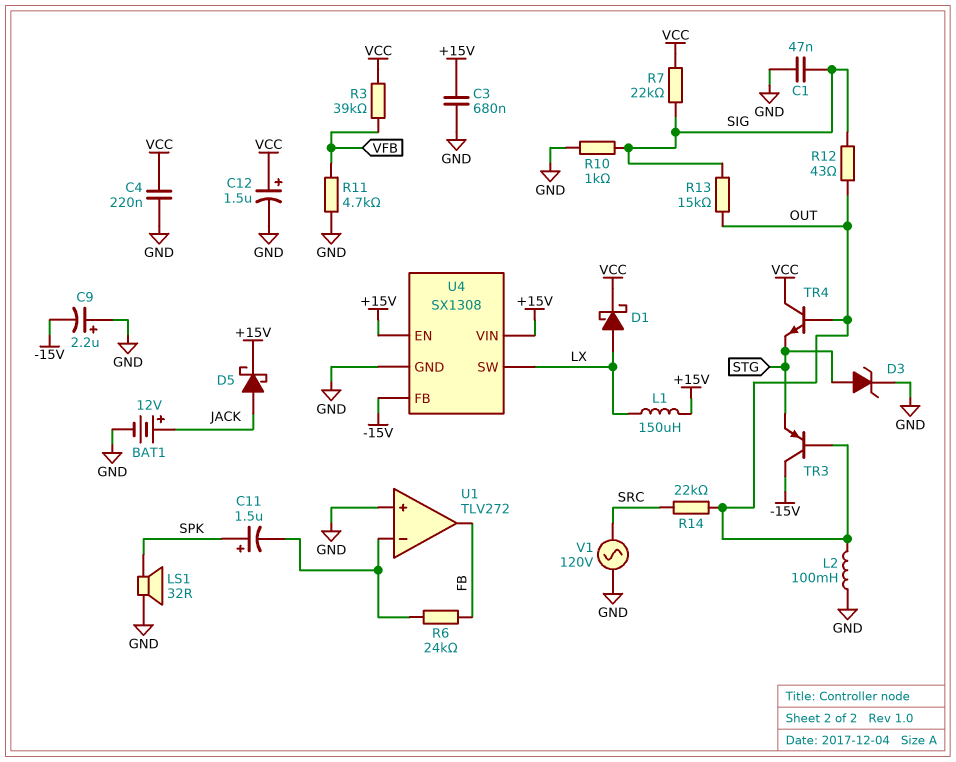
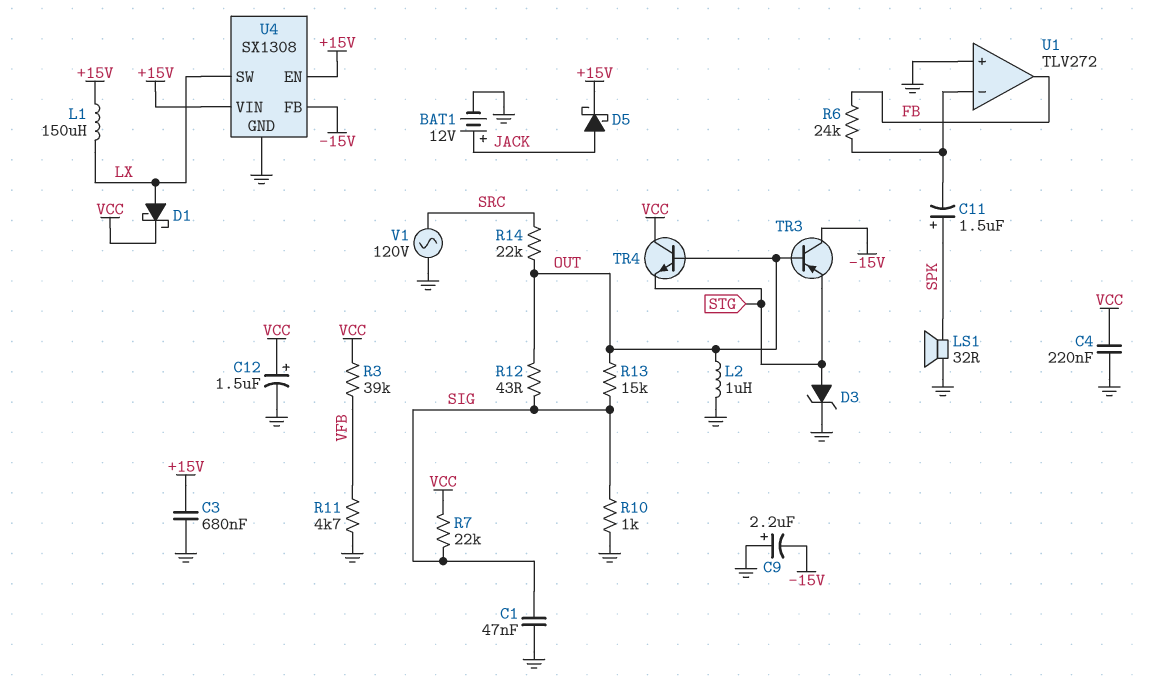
L2: 100mH (GND, OUT) -> 1uH (GND, OUT)

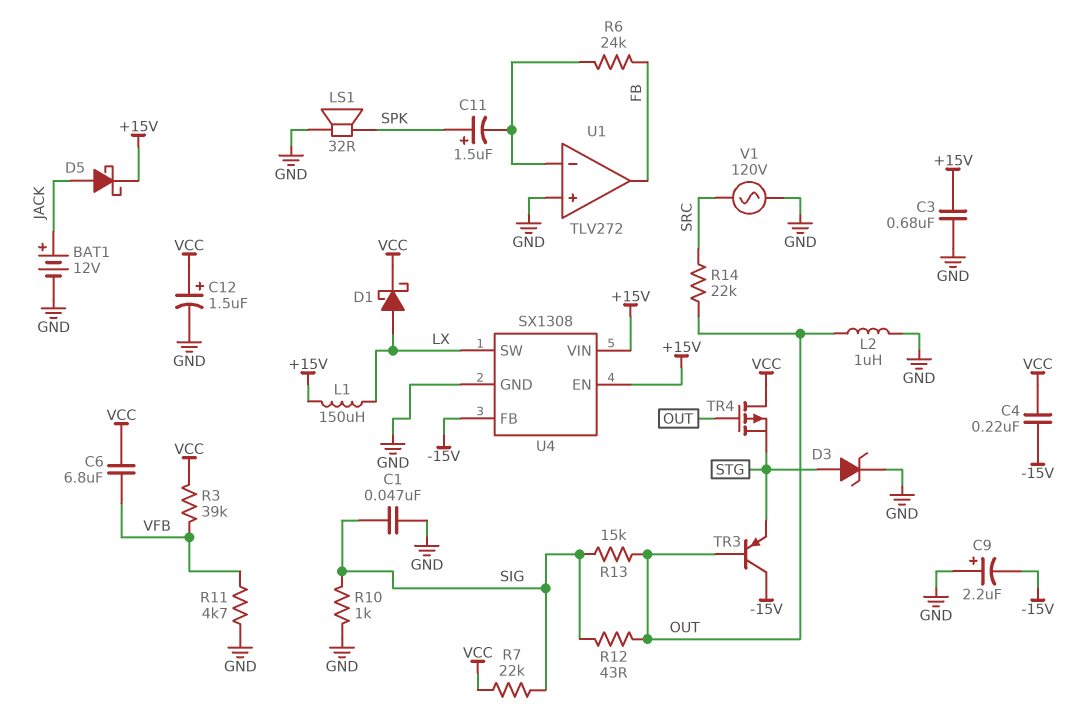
C4: 220nF (GND, VCC) -> 220nF (-15V, VCC)
C6: none -> 6.8uF (VCC, VFB)
TR4: NPN (B OUT, C VCC, E STG) -> PMOS (G OUT, D VCC, S STG)

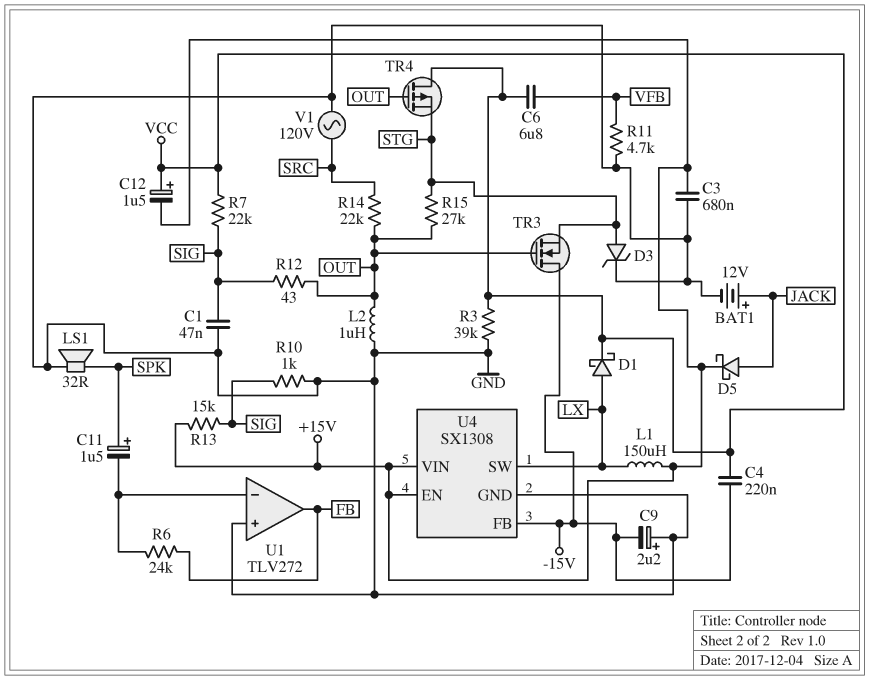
C12: 1.5uF (plus VCC, minus GND) -> 1.5uF (plus VCC, minus +15V)
R3: 39k (VCC, VFB) -> 39k (GND, VCC)
R13: 15k (OUT, SIG) -> 15k (+15V, SIG)
R15: none -> 27k (OUT, STG)
TR3: PNP (B OUT, C -15V, E STG) -> NMOS (G OUT, D -15V, S STG)

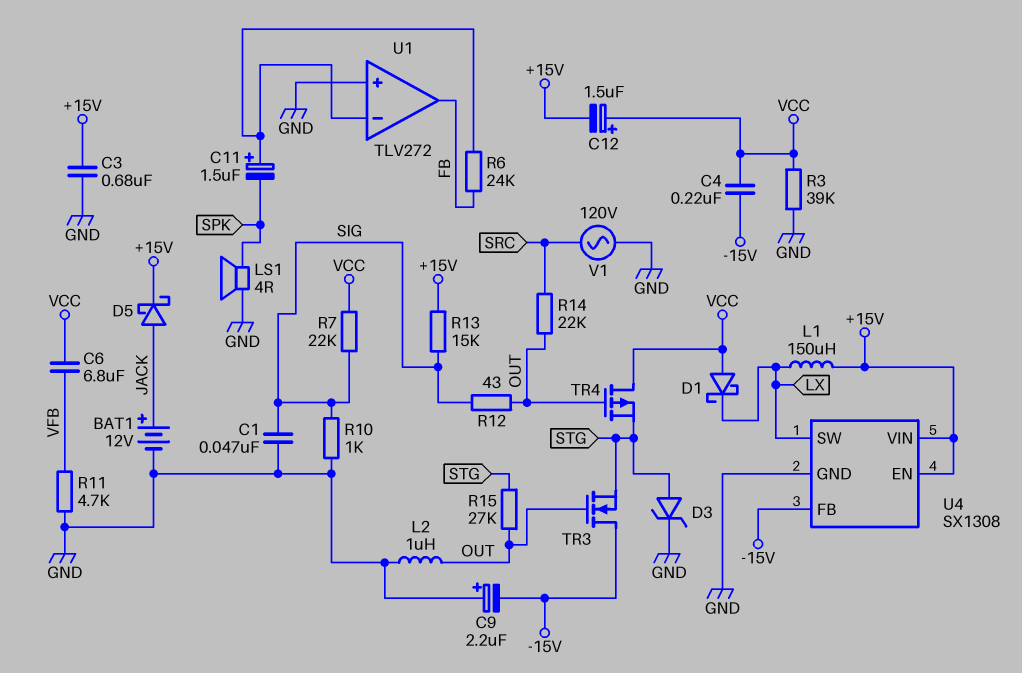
C11: 1.5uF (plus SPK, minus U1/in-) -> 1.5uF (plus U1/in-, minus SPK)
D1: schottky (A LX, K VCC) -> schottky (A VCC, K LX)
LS1: speaker 32R (GND, SPK) -> speaker 4R (GND, SPK)

